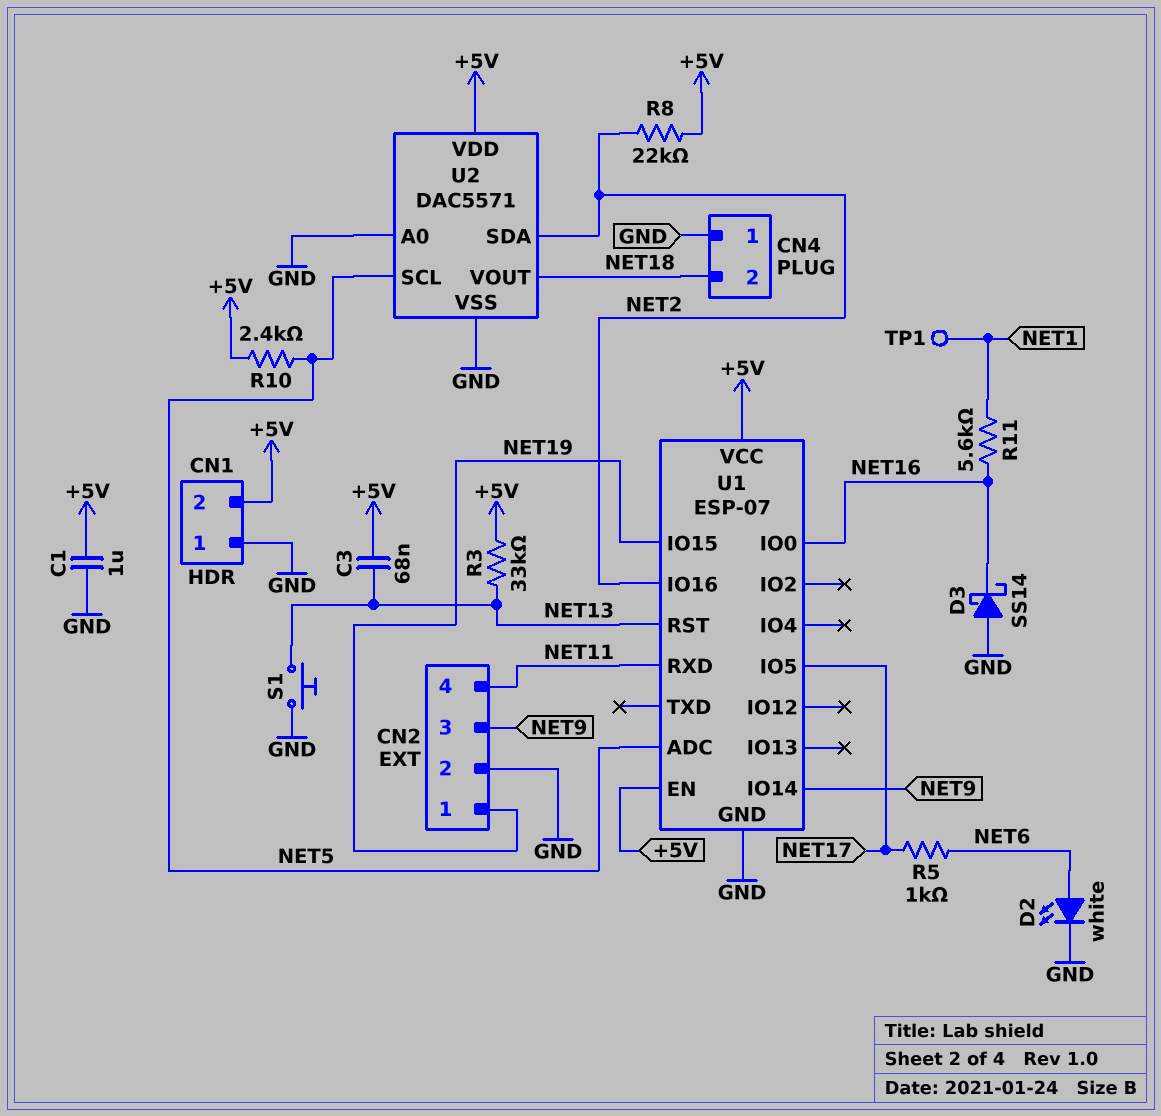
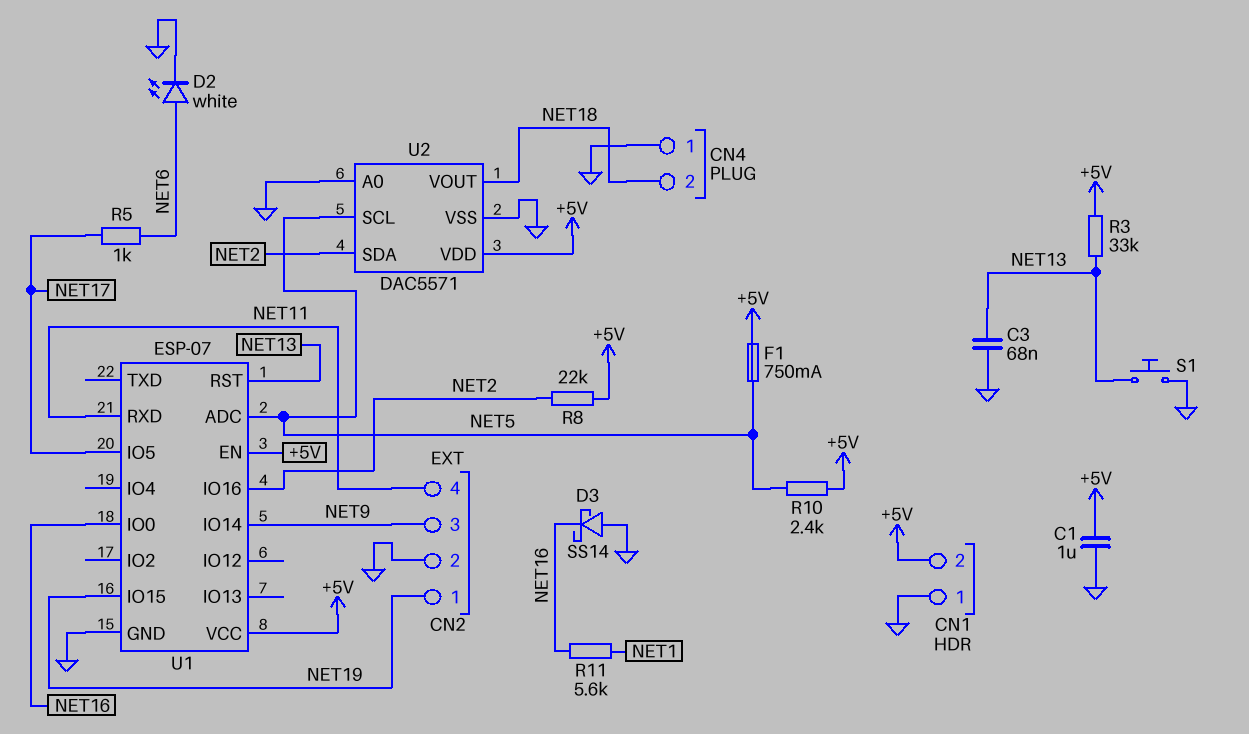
C3: 68nF (+5V, NET13) -> 68nF (GND, NET13)
F1: none -> 750mA (+5V, NET5)
TP1: test point (NET1) -> none

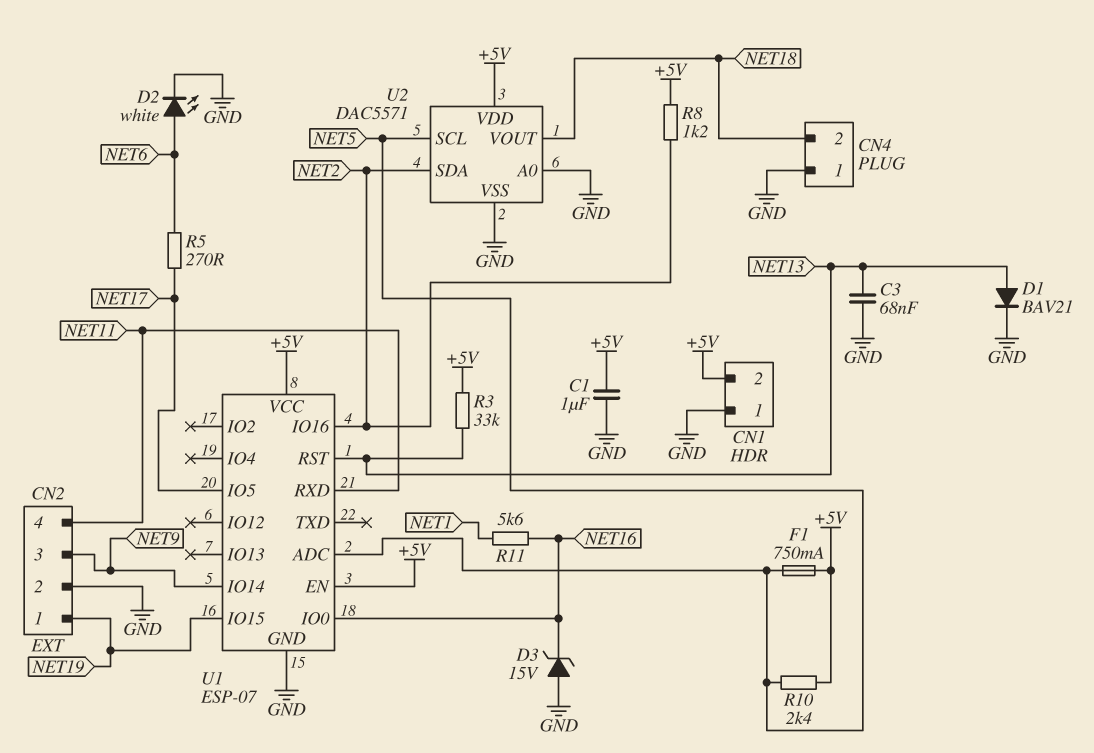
D1: none -> diode BAV21 (A NET13, K GND)
D3: schottky SS14 (A GND, K NET16) -> zener 15V (A GND, K NET16)
R5: 1k (NET6, NET17) -> 270 (NET6, NET17)
R8: 22k (+5V, NET2) -> 1.2k (+5V, NET2)
S1: button (GND, NET13) -> none

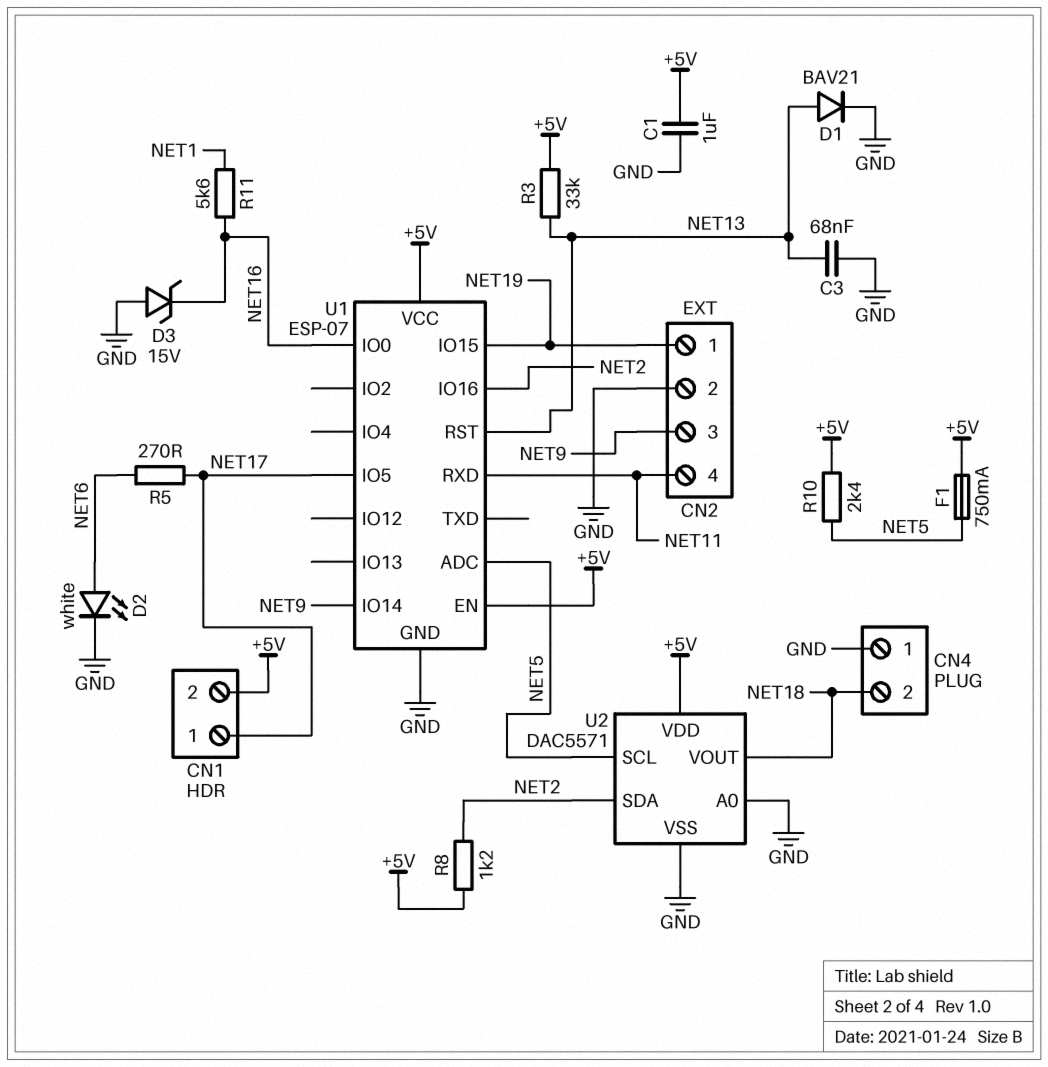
CN1 pin 1: GND -> NET17

